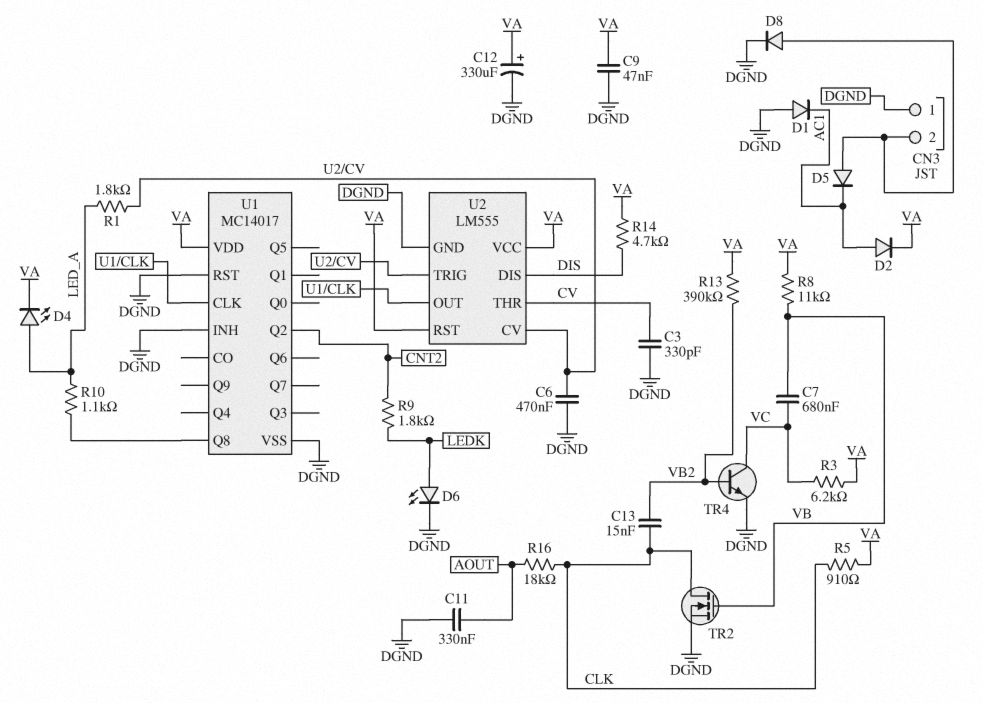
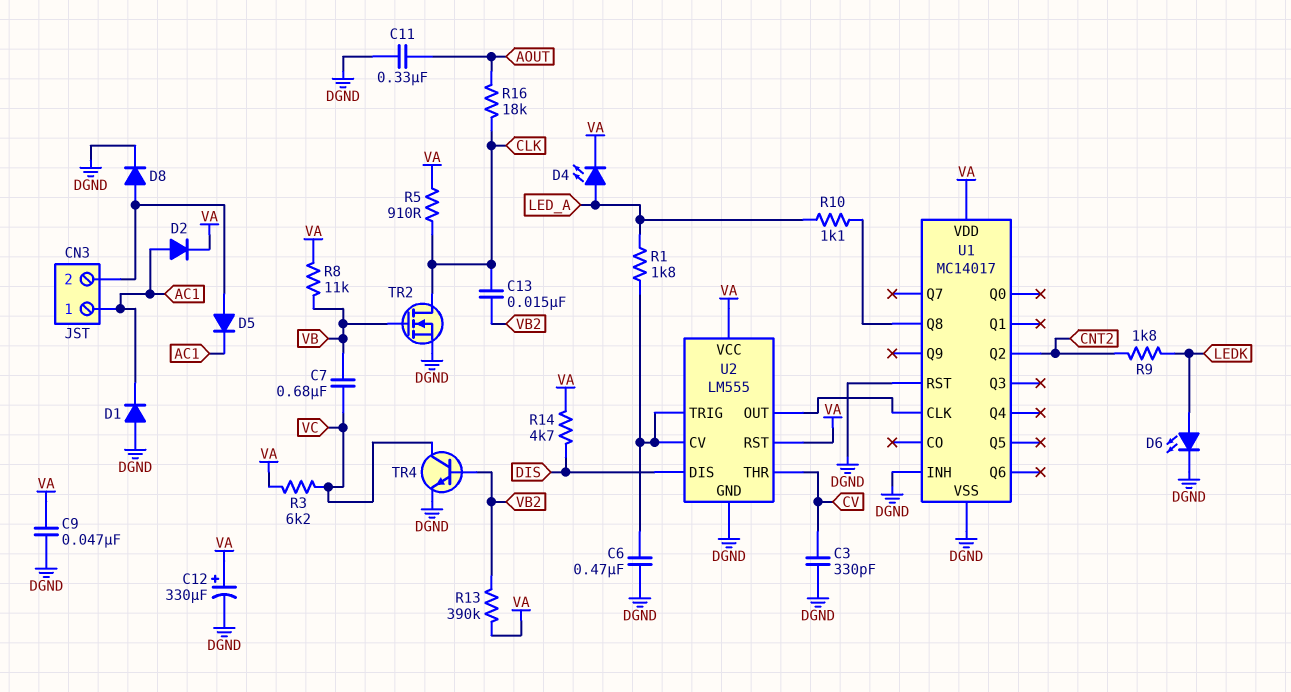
CN3 pin 1: DGND -> AC1

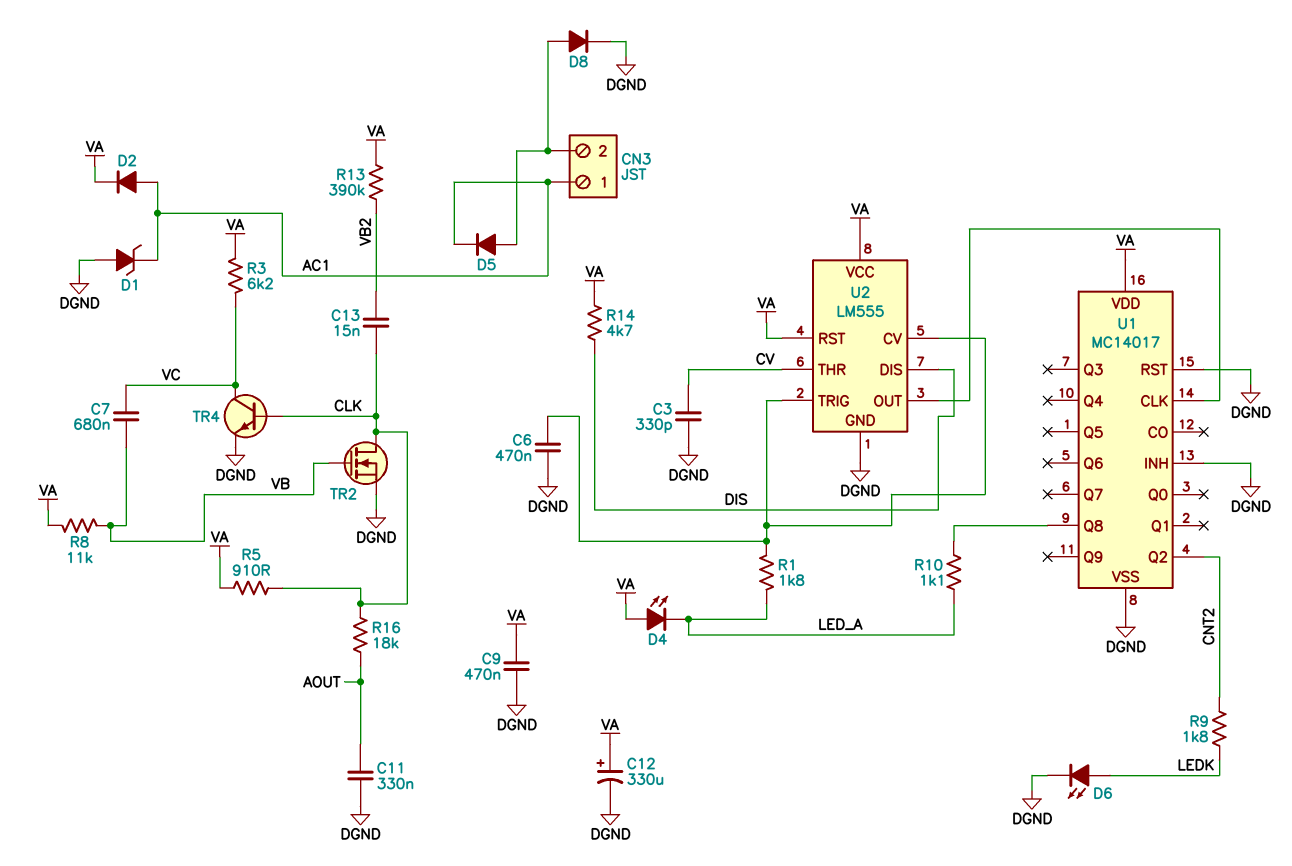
C9: 47nF (DGND, VA) -> 470nF (DGND, VA)
D1: diode (A DGND, K AC1) -> zener (A DGND, K AC1)
D4: LED (A LED_A, K VA) -> LED (A VA, K LED_A)
TR4: NPN (B VB2, C VC, E DGND) -> NPN (B CLK, C VC, E DGND)

